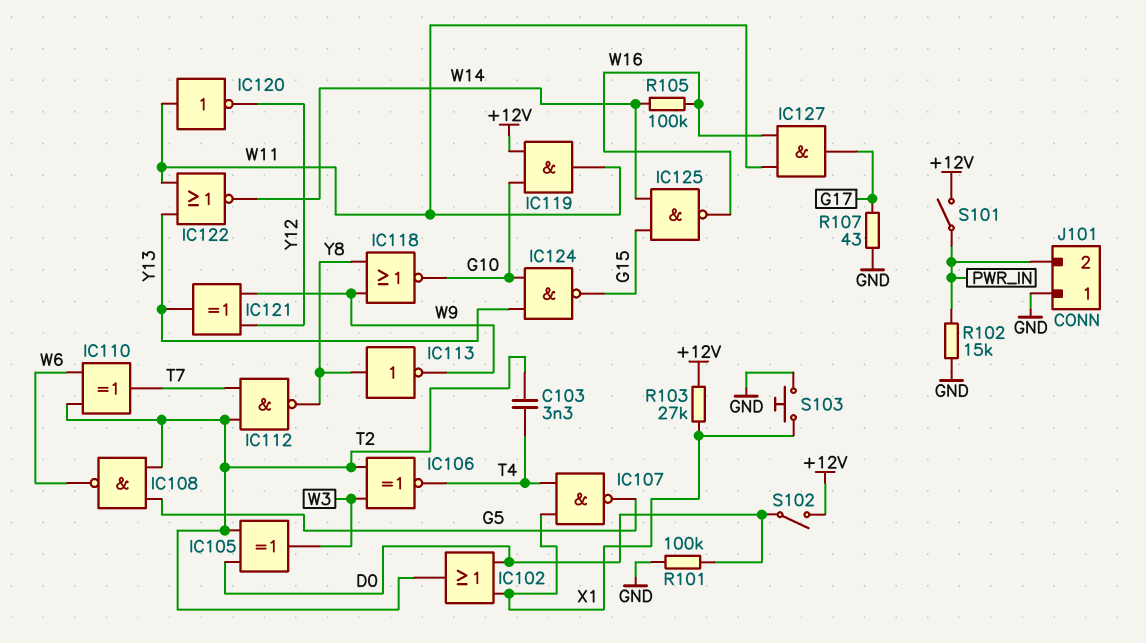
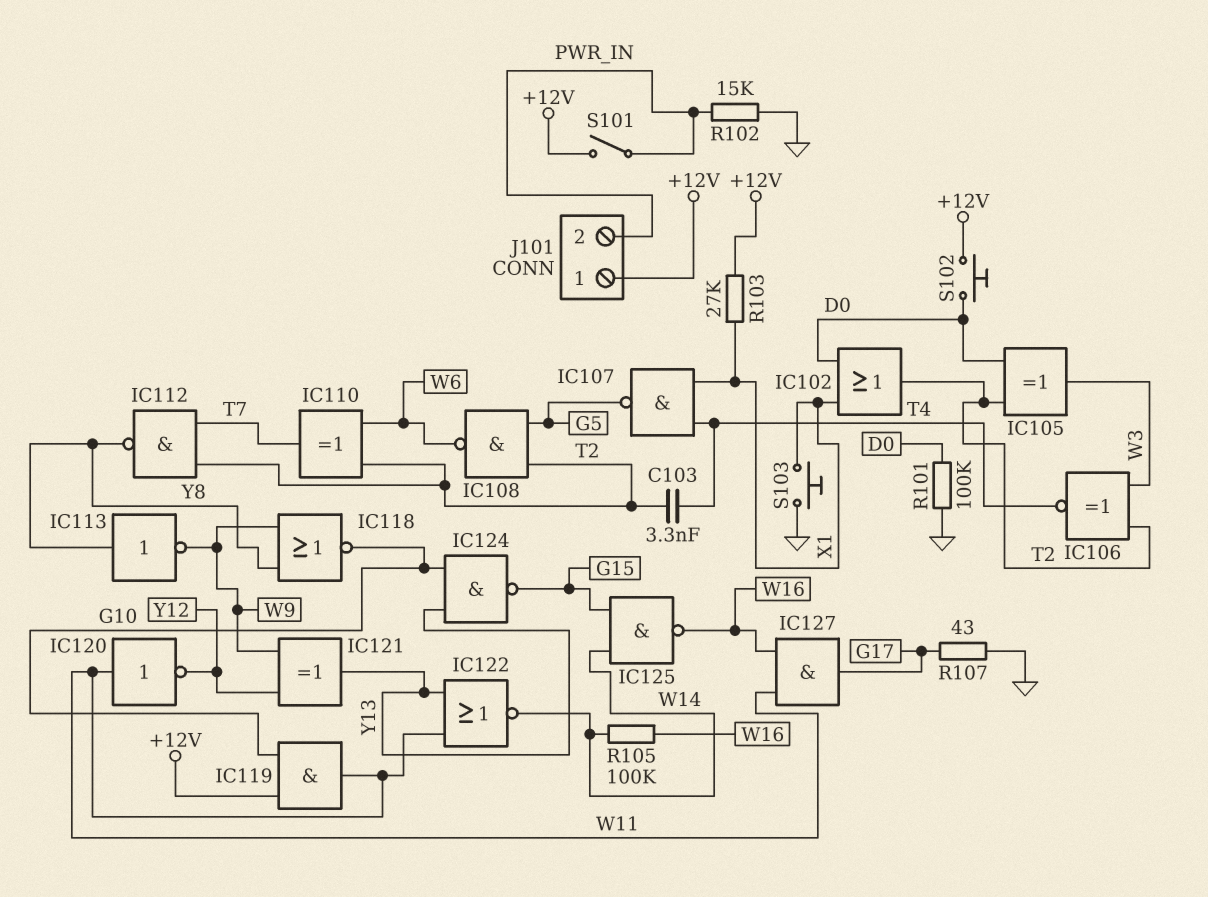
J101 pin 1: GND -> +12V
S102: switch (+12V, D0) -> button (+12V, D0)

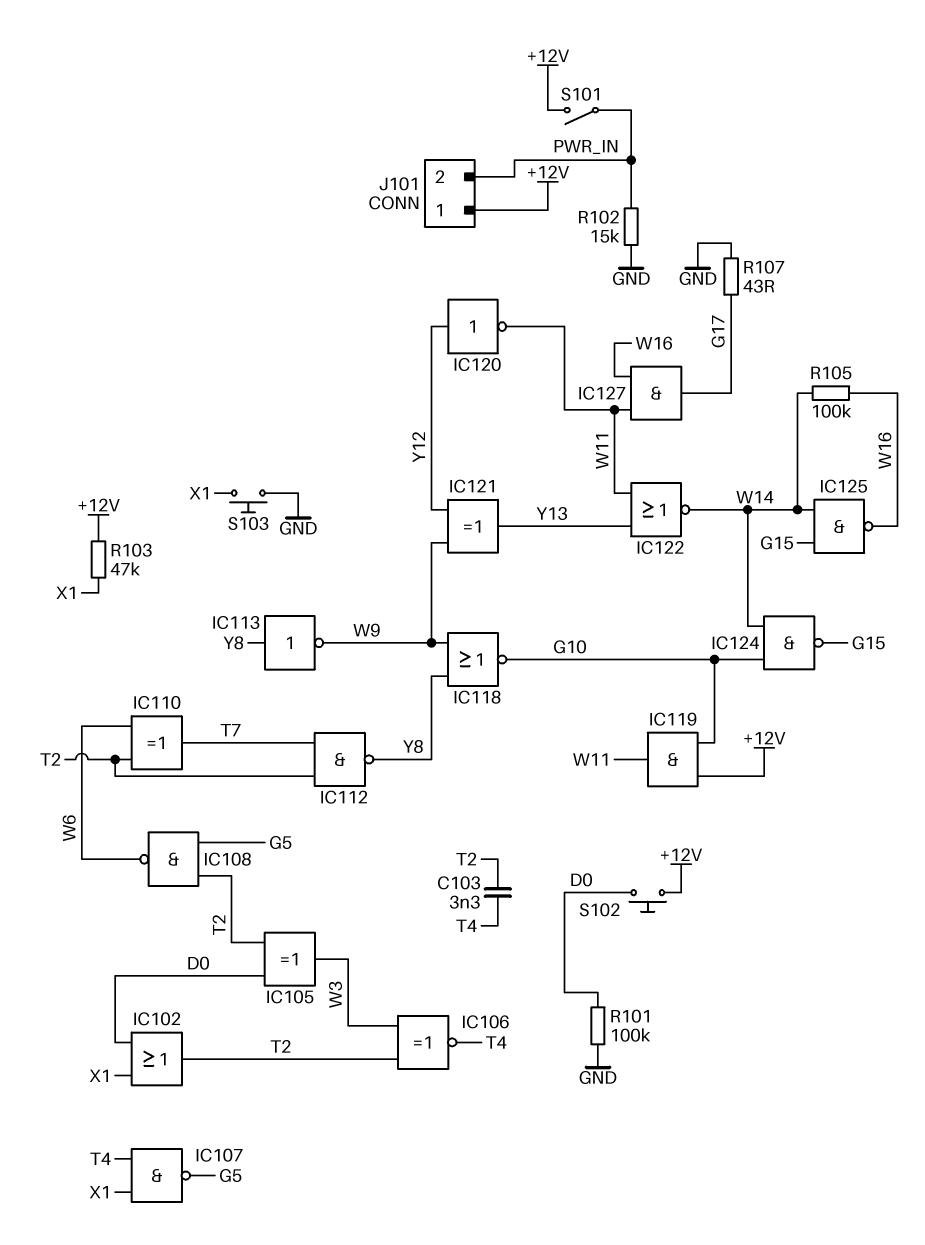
IC120: NOT (in W11, out Y12) -> NOT (in Y12, out W11)
IC124: NAND (in G10, in Y13, out G15) -> NAND (in G10, in W14, out G15)
R103: 27k (+12V, X1) -> 47k (+12V, X1)

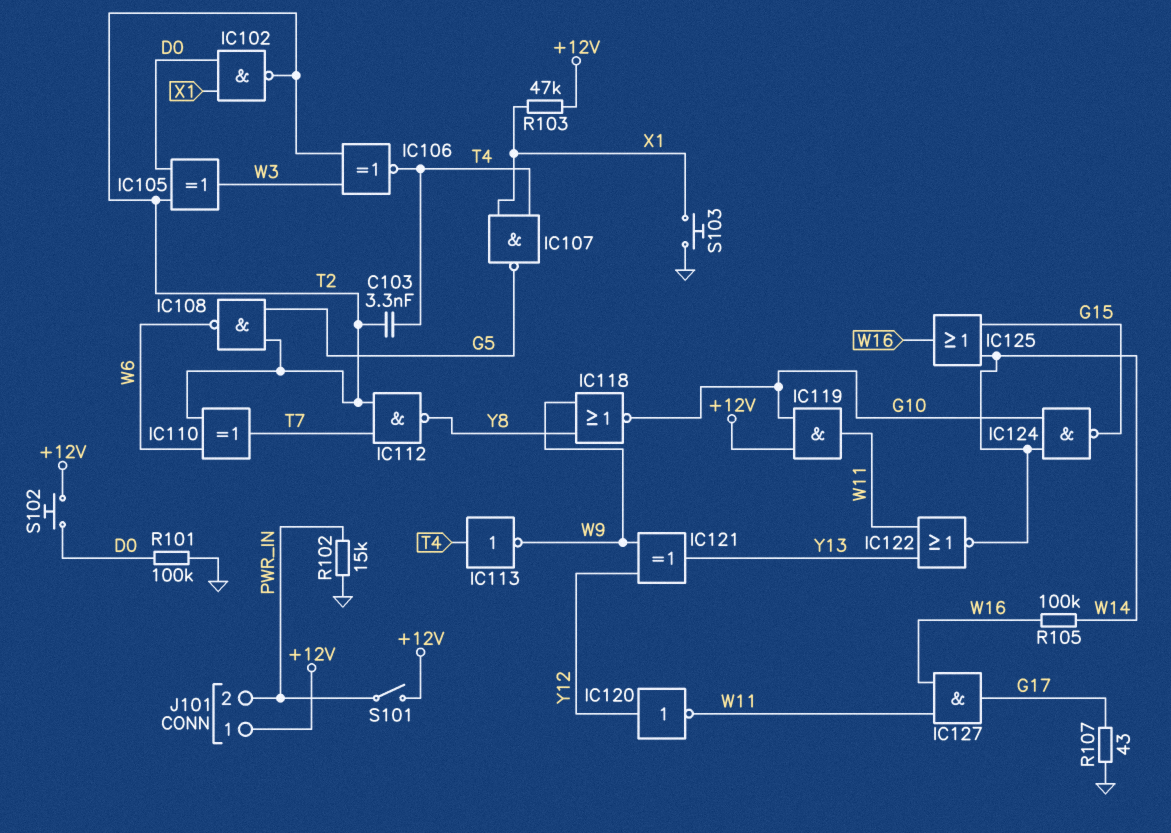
IC102: OR (in D0, in X1, out T2) -> NAND (in D0, in X1, out T2)
IC113: NOT (in Y8, out W9) -> NOT (in T4, out W9)
IC125: NAND (in G15, in W14, out W16) -> OR (in G15, in W14, out W16)

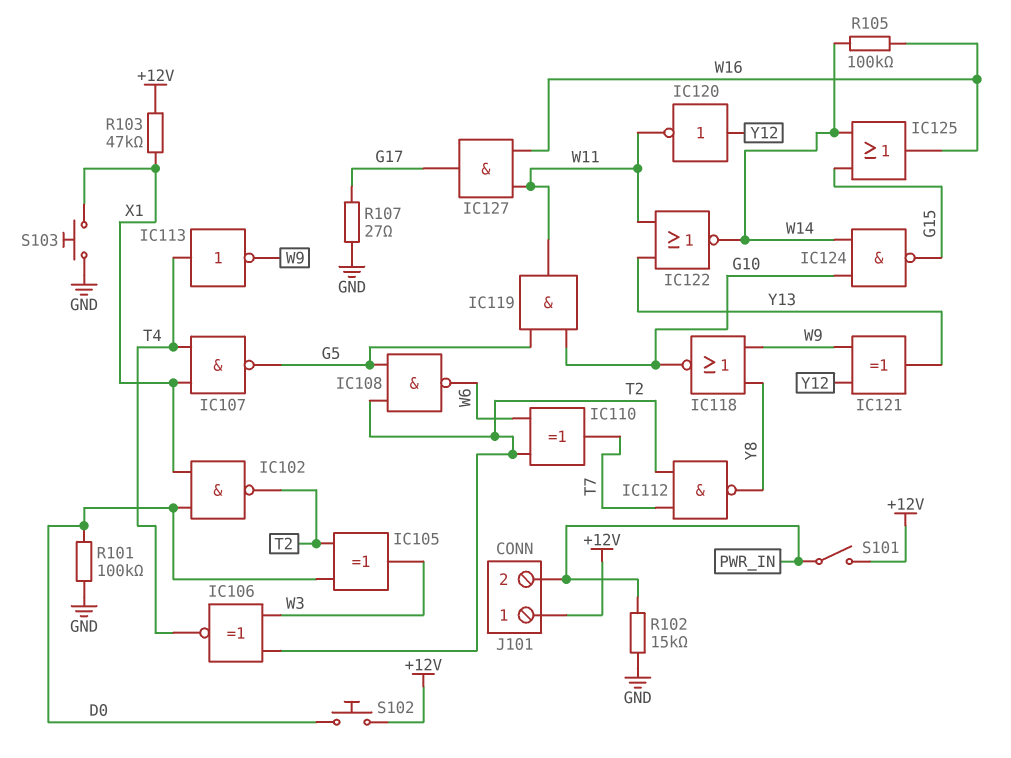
C103: 3.3nF (T2, T4) -> none
IC119: AND (in +12V, in G10, out W11) -> AND (in G5, in G10, out W11)
R107: 43 (G17, GND) -> 27 (G17, GND)

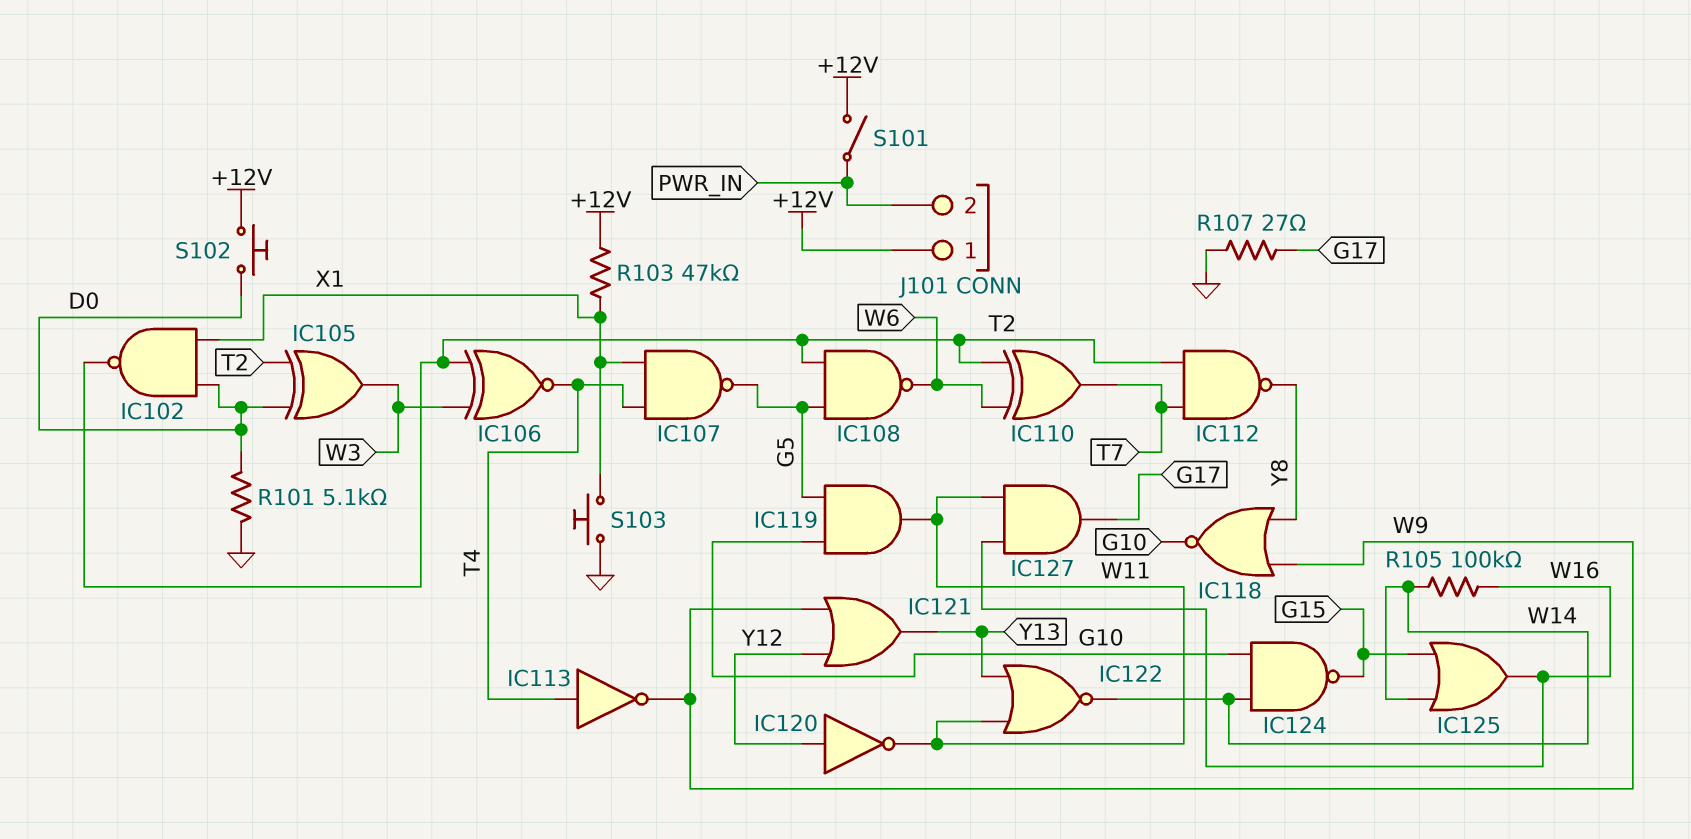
IC121: XOR (in W9, in Y12, out Y13) -> OR (in W9, in Y12, out Y13)
R101: 100k (D0, GND) -> 5.1k (D0, GND)
R102: 15k (GND, PWR_IN) -> none

